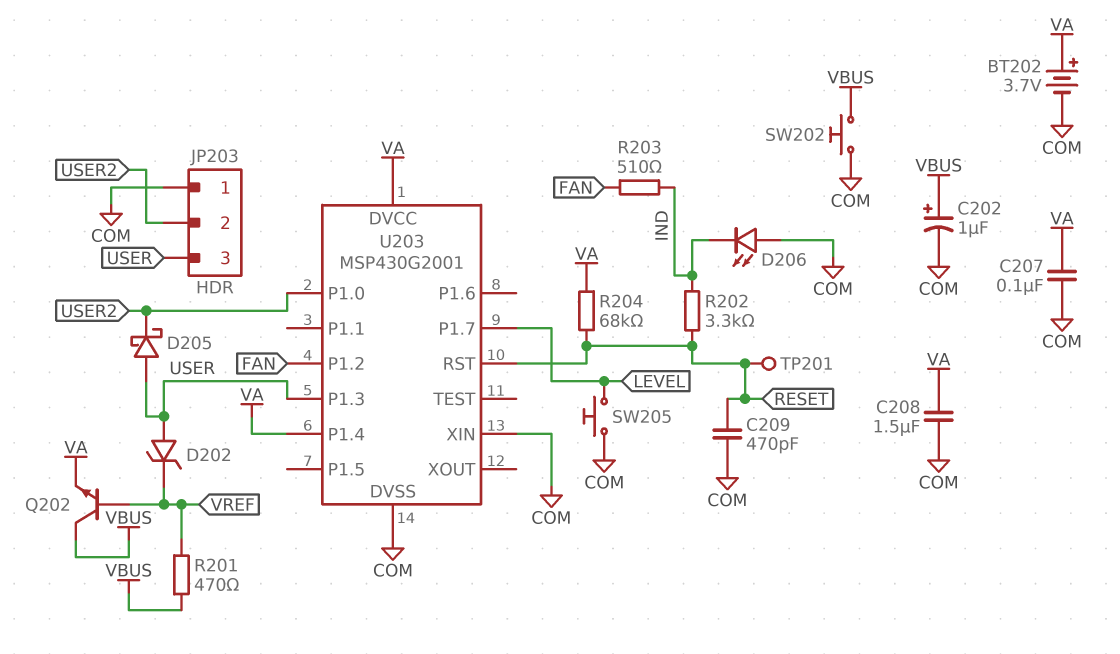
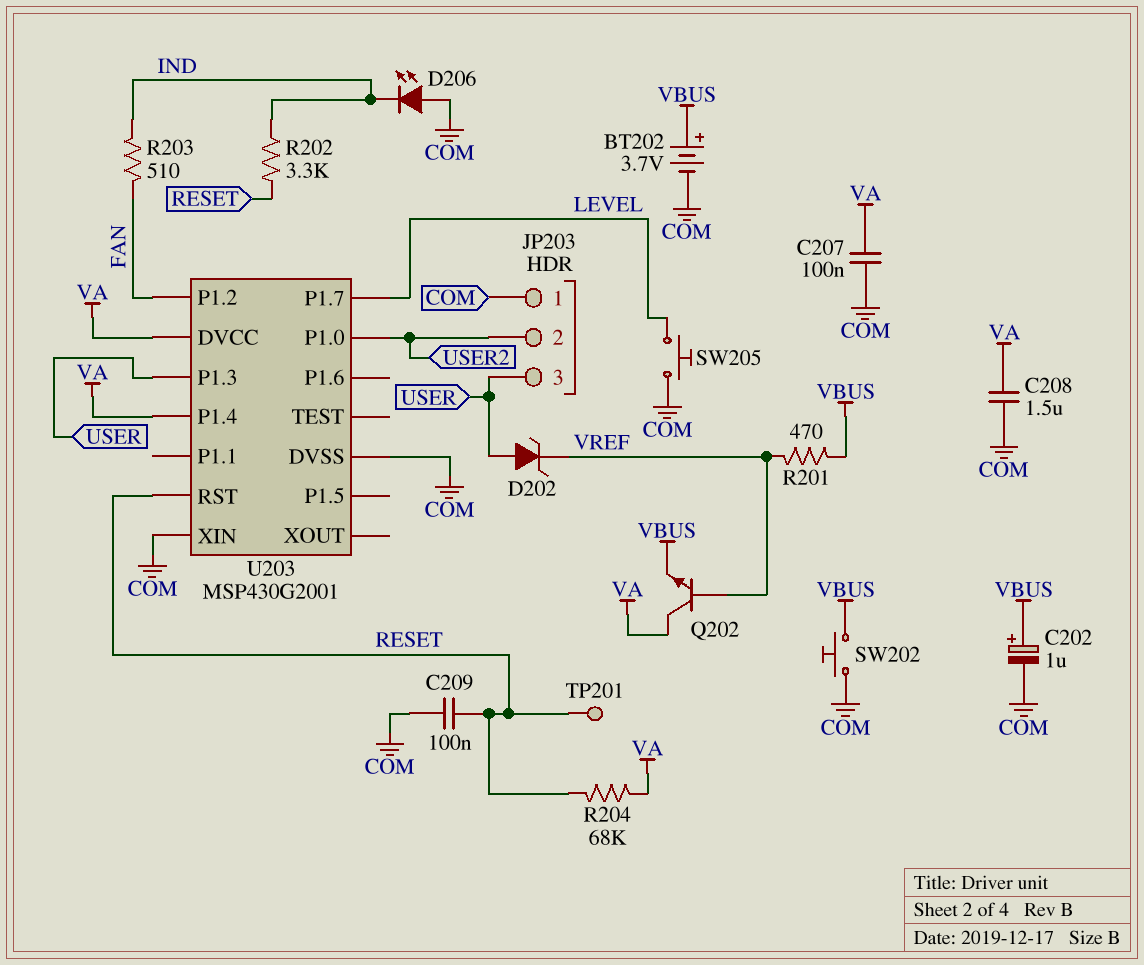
BT202: 3.7V (plus VA, minus COM) -> 3.7V (plus VBUS, minus COM)
C209: 470pF (COM, RESET) -> 100nF (COM, RESET)
D205: schottky (A USER, K USER2) -> none
Q202: NPN (B VREF, C VBUS, E VA) -> NPN (B VREF, C VA, E VBUS)

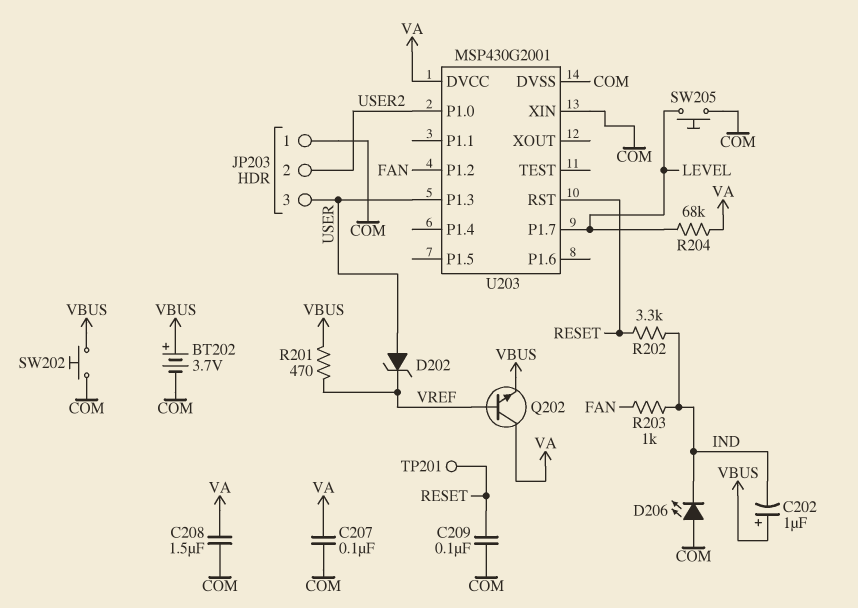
C202: 1uF (plus VBUS, minus COM) -> 1uF (plus VBUS, minus IND)
R203: 510 (FAN, IND) -> 1k (FAN, IND)
R204: 68k (RESET, VA) -> 68k (LEVEL, VA)
U203 pin P1.4: VA -> none

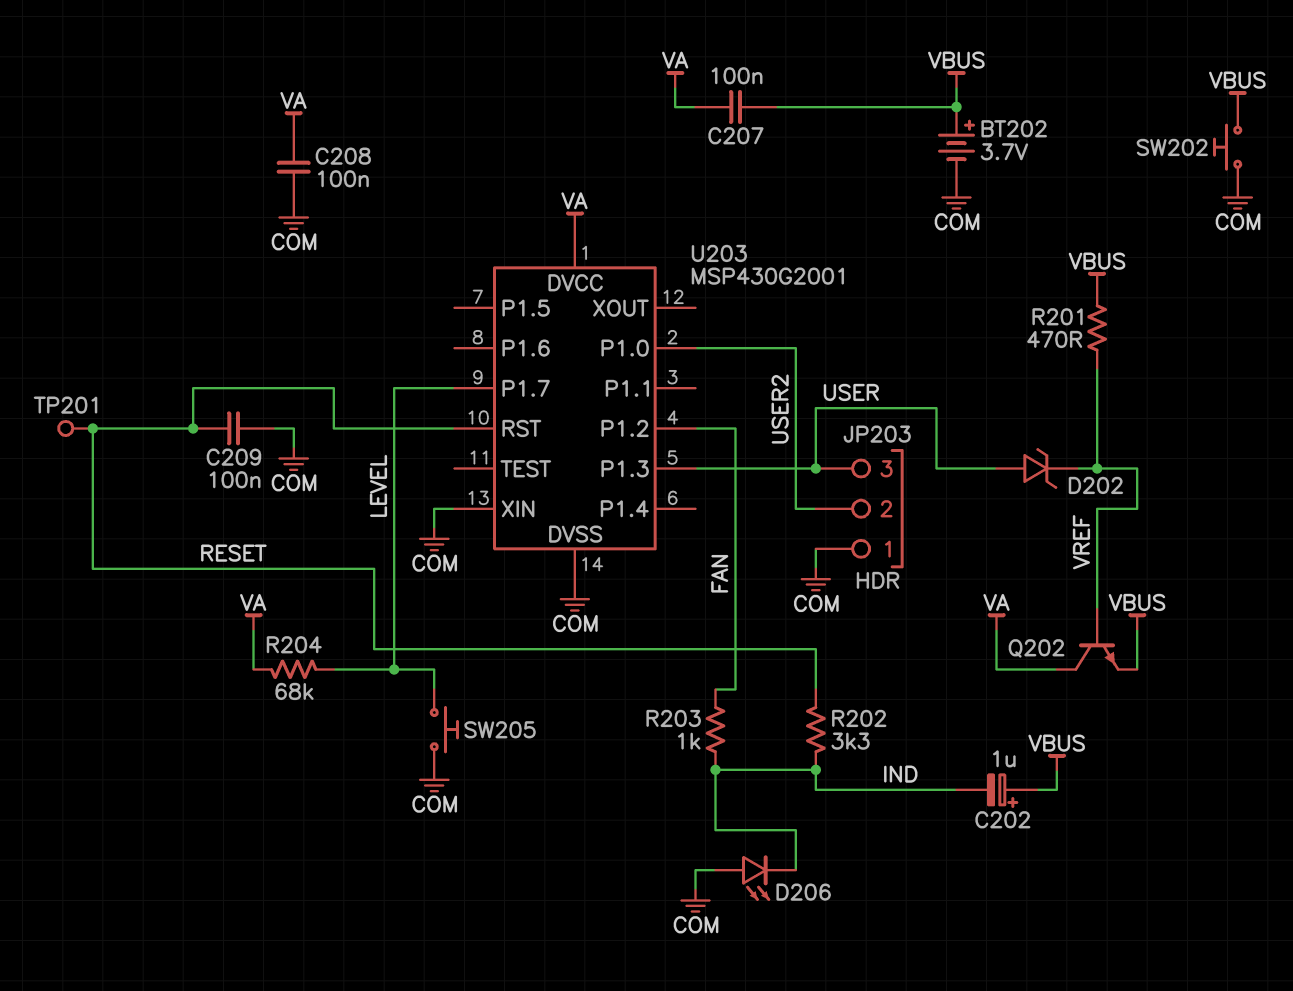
C207: 100nF (COM, VA) -> 100nF (VA, VBUS)
C208: 1.5uF (COM, VA) -> 100nF (COM, VA)

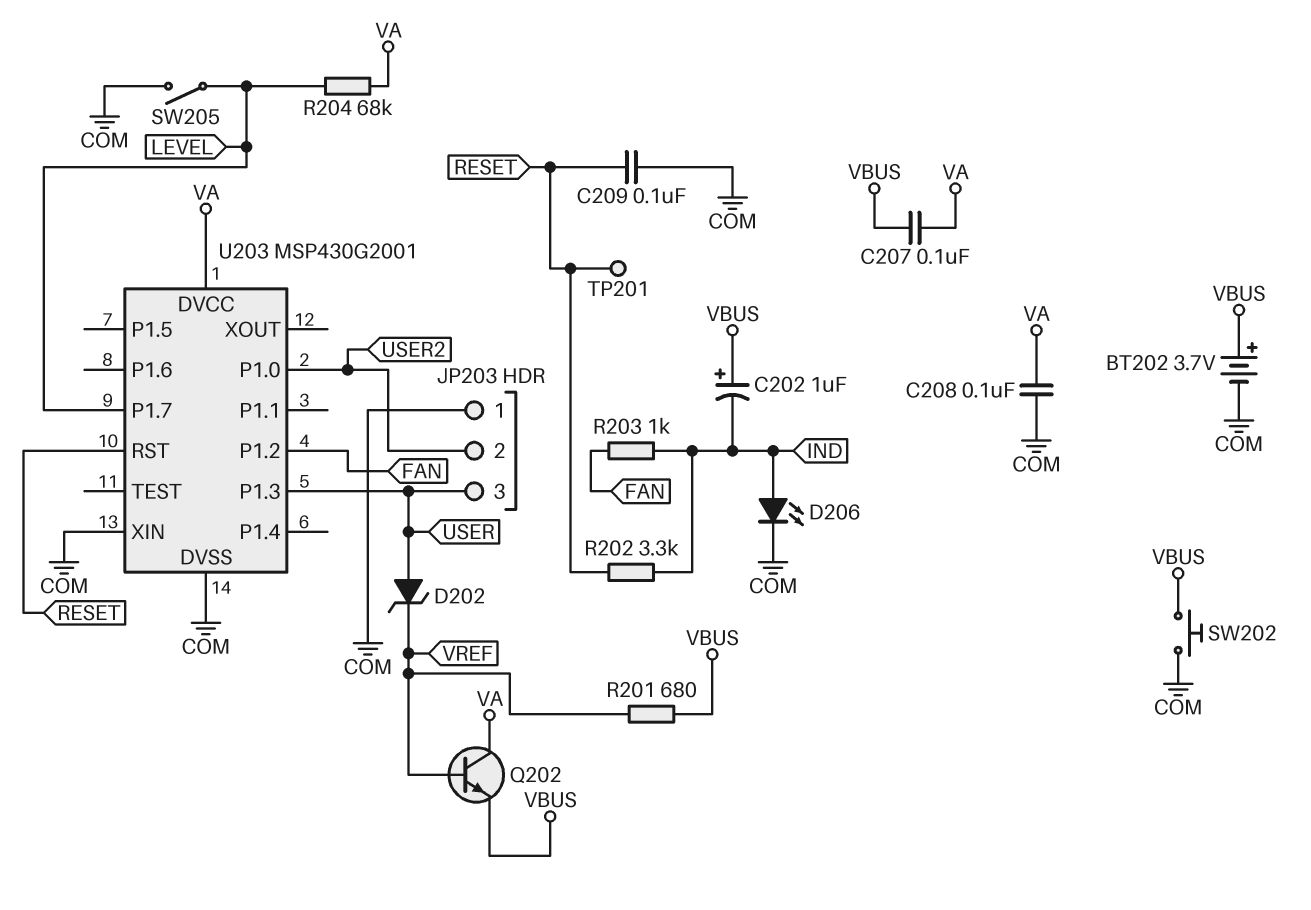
D206: LED (A COM, K IND) -> LED (A IND, K COM)
R201: 470 (VBUS, VREF) -> 680 (VBUS, VREF)
SW205: button (COM, LEVEL) -> switch (COM, LEVEL)

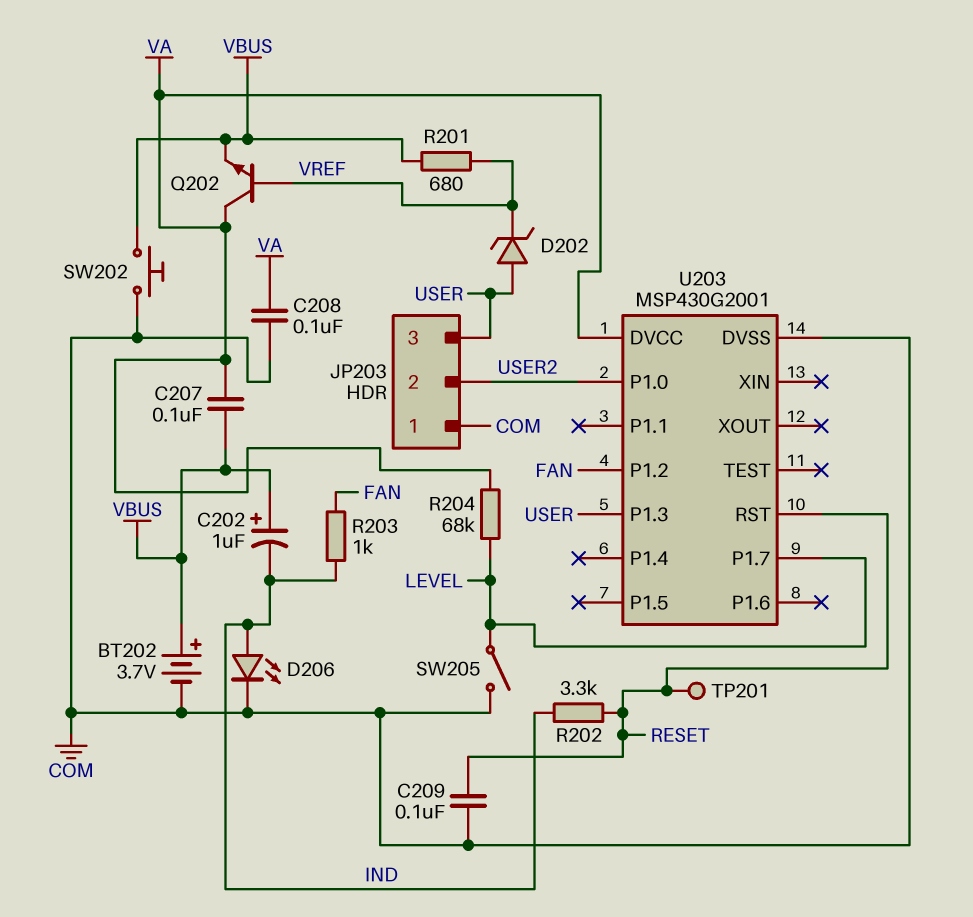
U203 pin XIN: COM -> none

